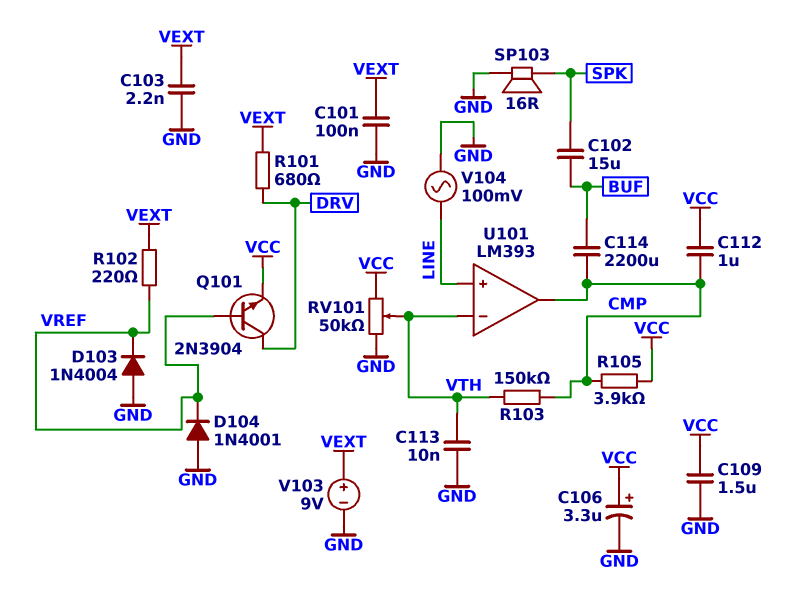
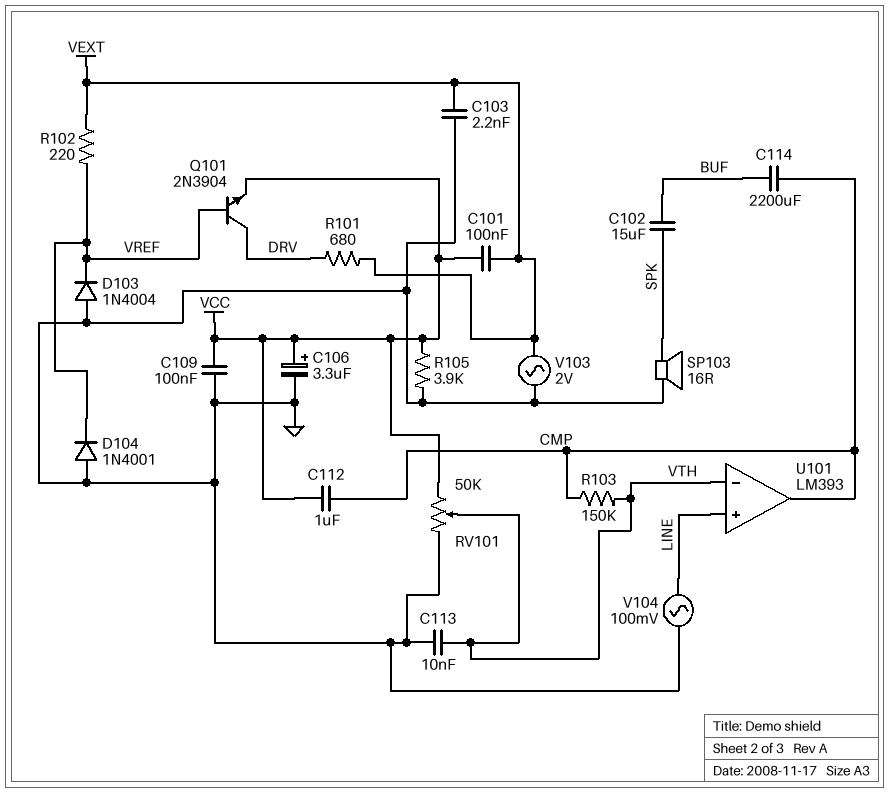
C101: 100nF (GND, VEXT) -> 100nF (VCC, VEXT)
C109: 1.5uF (GND, VCC) -> 100nF (GND, VCC)
R105: 3.9k (CMP, VCC) -> 3.9k (GND, VCC)
V103: 9V (plus VEXT, minus GND) -> AC 2V (GND, VEXT)

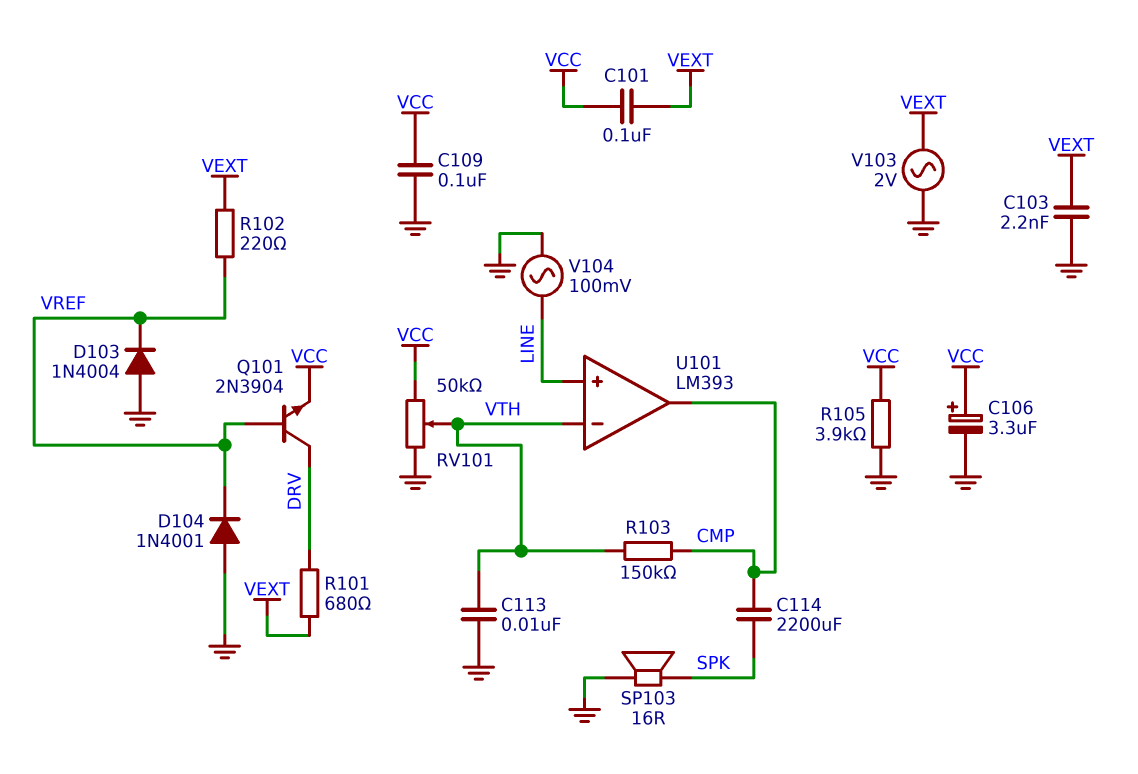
C102: 15uF (BUF, SPK) -> none
C112: 1uF (CMP, VCC) -> none
C114: 2200uF (BUF, CMP) -> 2200uF (CMP, SPK)

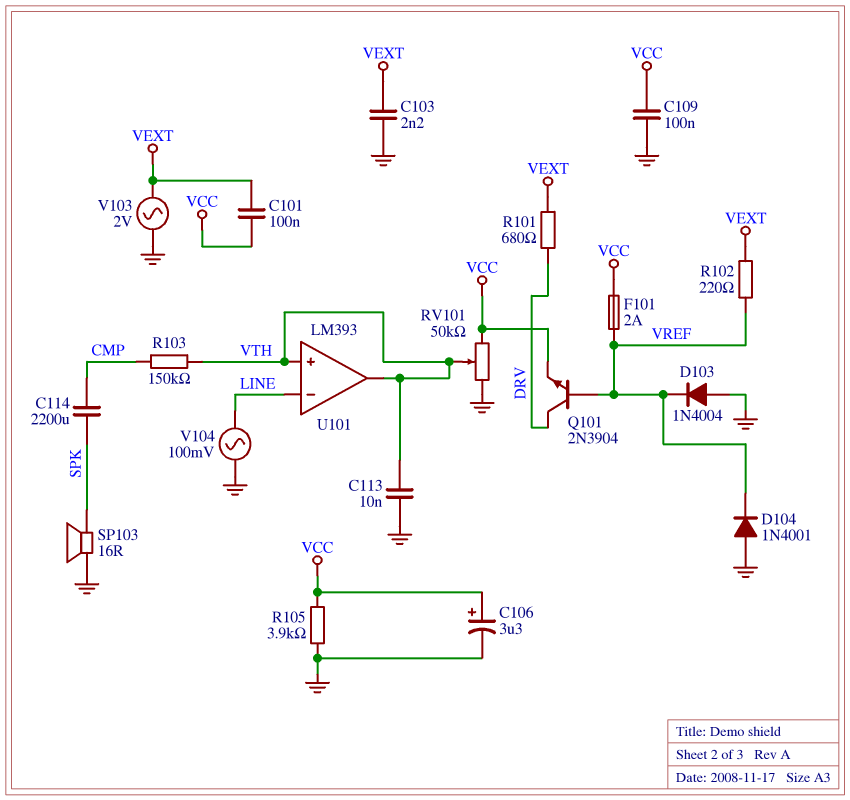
F101: none -> 2A (VCC, VREF)
U101 pin in+: LINE -> VTH
U101 pin in-: VTH -> LINE
U101 pin out: CMP -> VTH

